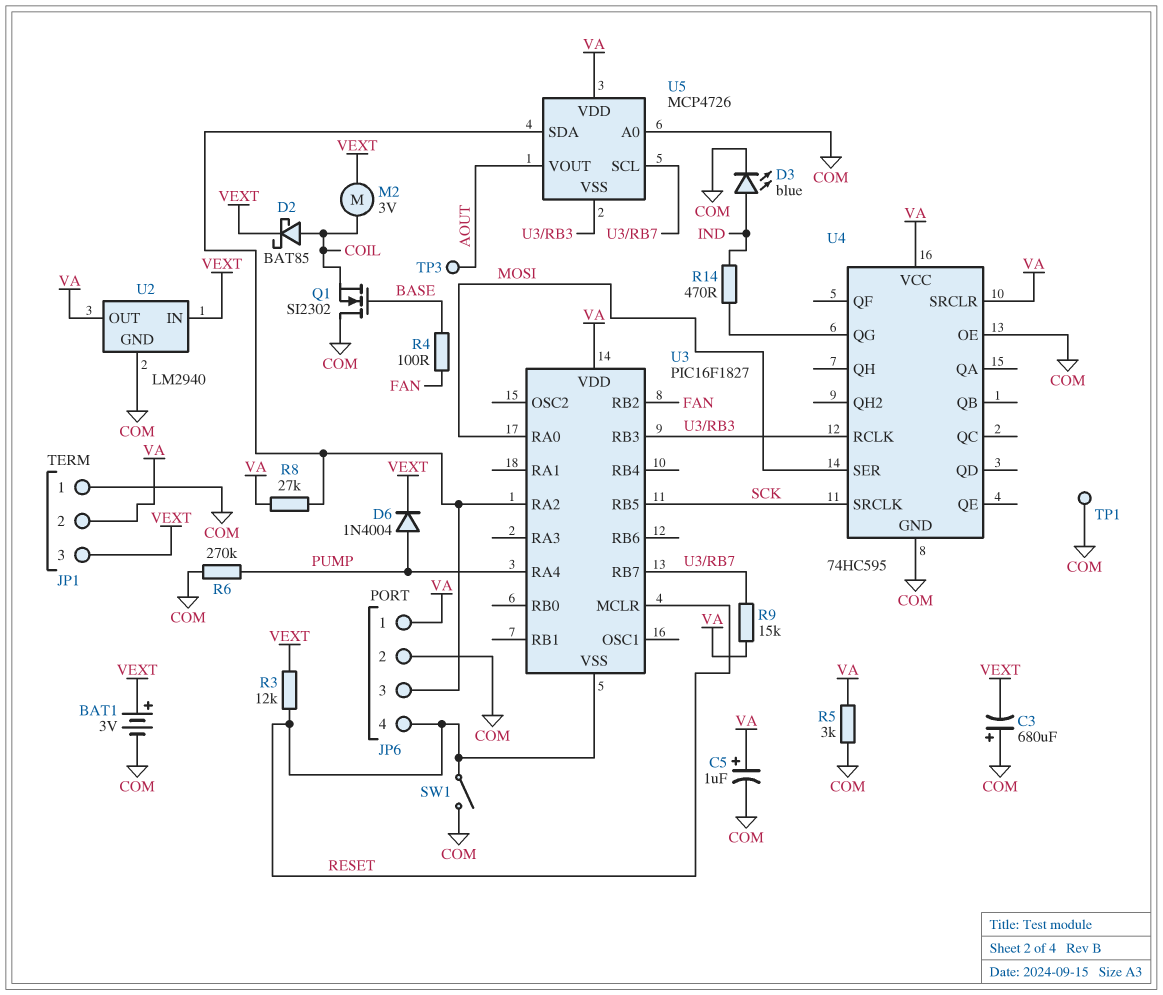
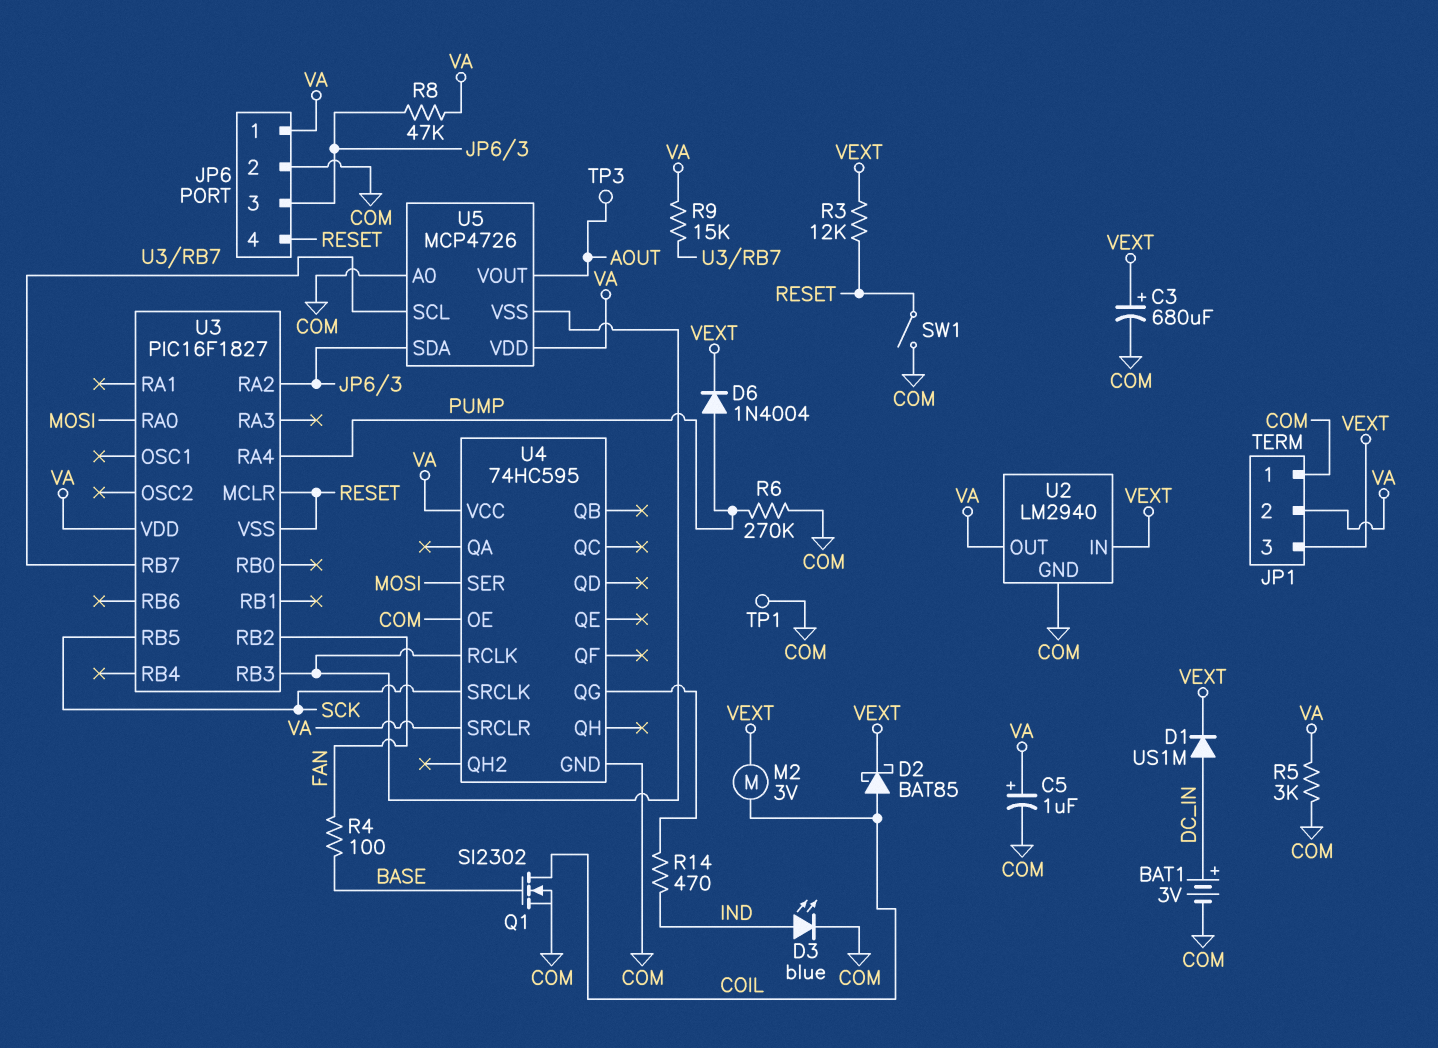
BAT1: 3V (plus VEXT, minus COM) -> 3V (plus DC_IN, minus COM)
C3: 680uF (plus COM, minus VEXT) -> 680uF (plus VEXT, minus COM)
D1: none -> diode US1M (A DC_IN, K VEXT)
Q1: NMOS SI2302 (G BASE, D COM, S COIL) -> NMOS SI2302 (G BASE, D COIL, S COM)
R8: 27k (JP6/3, VA) -> 47k (JP6/3, VA)

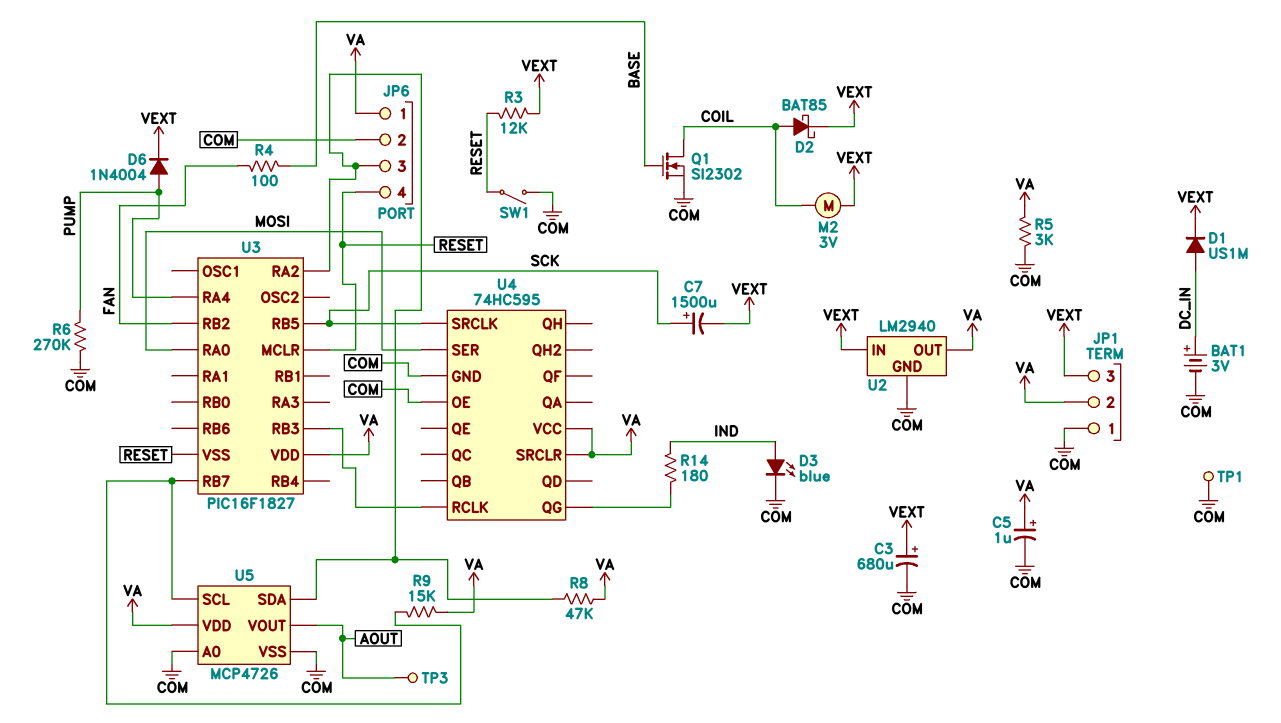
C7: none -> 1500uF (plus SCK, minus VEXT)
R14: 470 (IND, U4/QG) -> 180 (IND, U4/QG)
U5 pin VSS: U3/RB3 -> COM

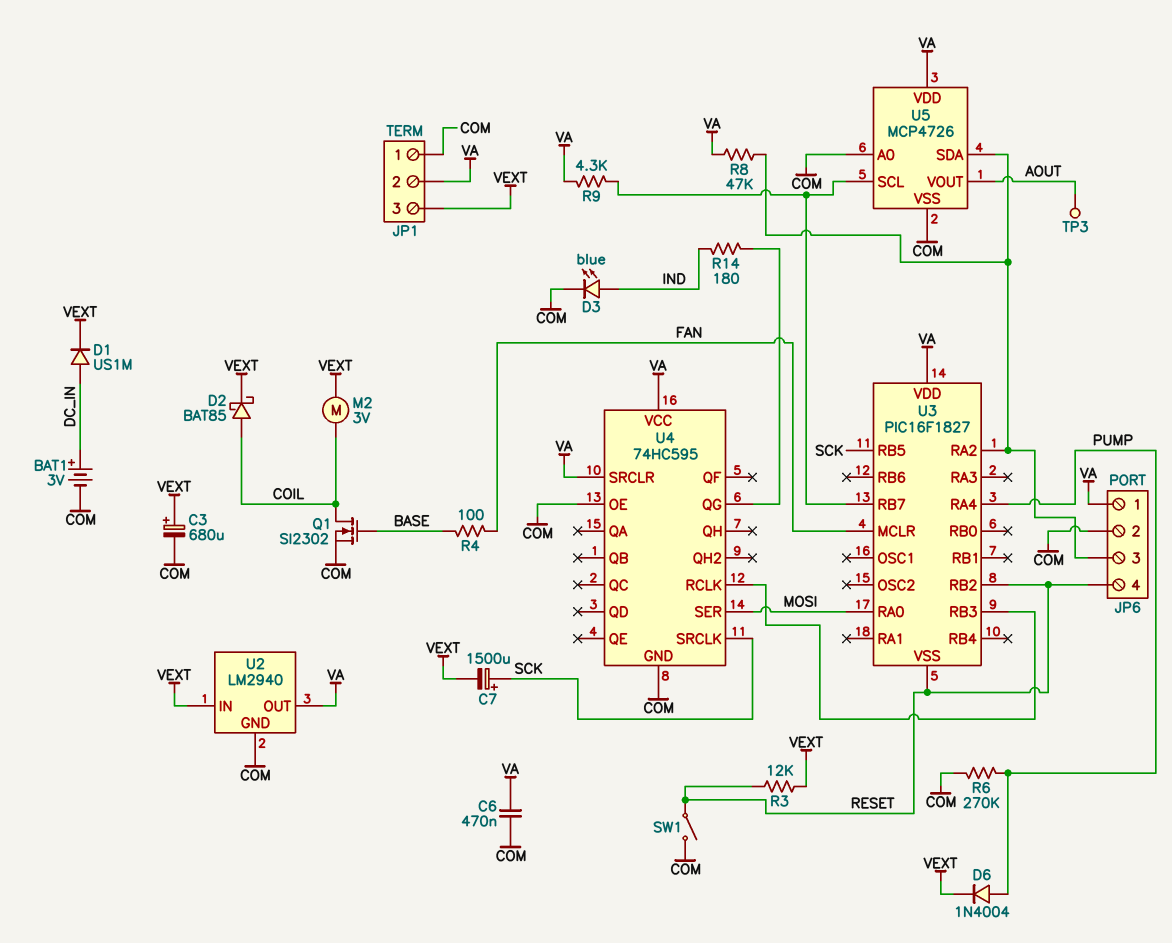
C5: 1uF (plus VA, minus COM) -> none
C6: none -> 470nF (COM, VA)
R5: 3k (COM, VA) -> none
R9: 15k (U3/RB7, VA) -> 4.3k (U3/RB7, VA)
TP1: test point (COM) -> none
U3 pin MCLR: RESET -> FAN
U3 pin RB2: FAN -> RESET

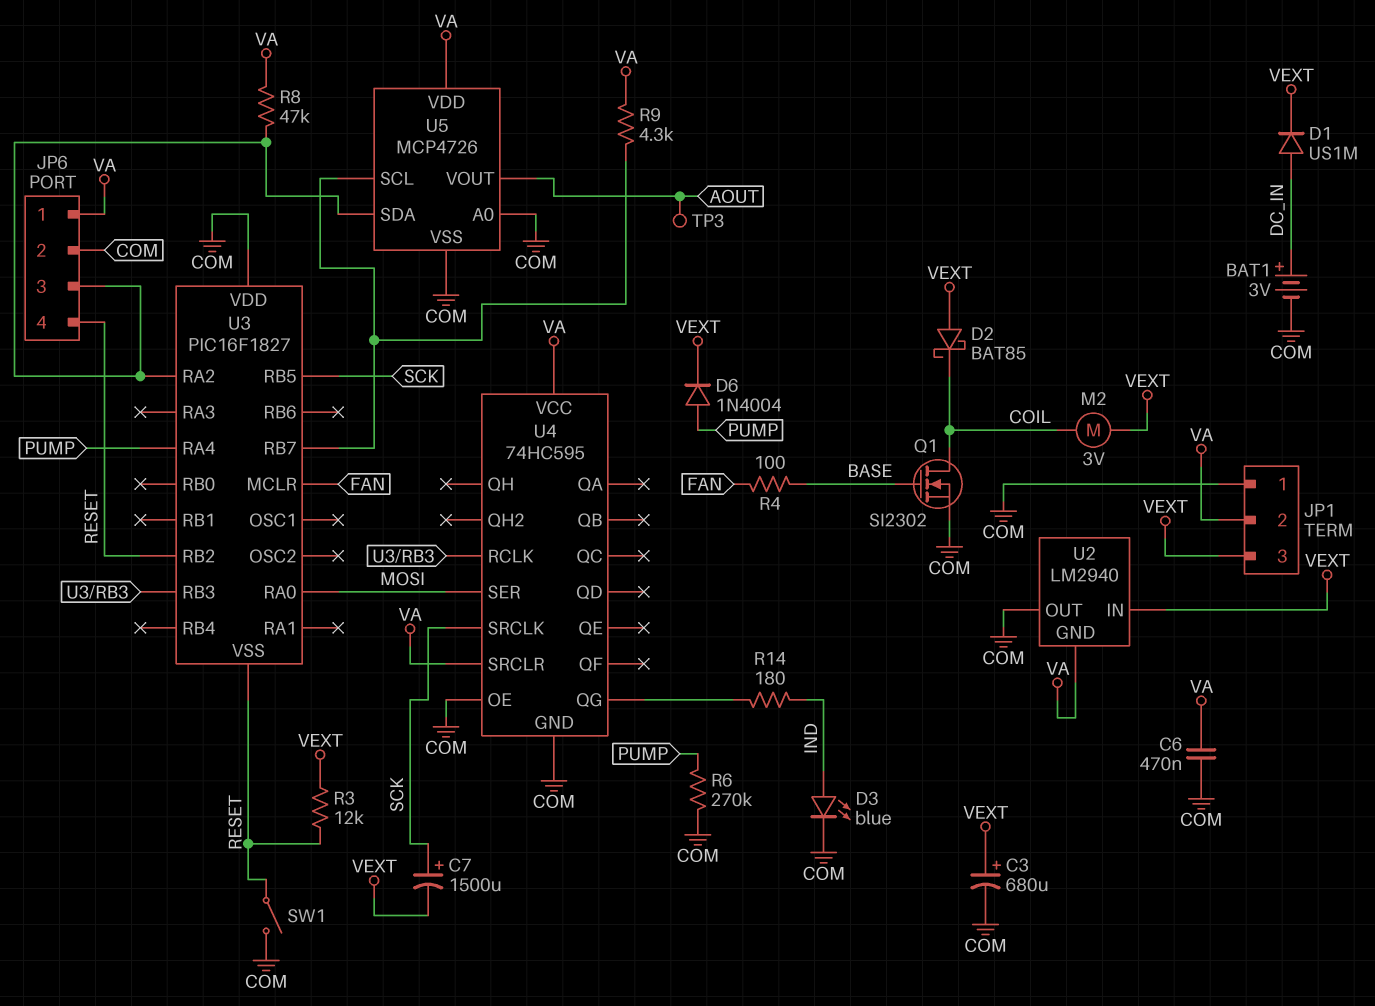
D2: schottky BAT85 (A COIL, K VEXT) -> schottky BAT85 (A VEXT, K COIL)
U2 pin GND: COM -> VA
U2 pin OUT: VA -> COM
U3 pin VDD: VA -> COM

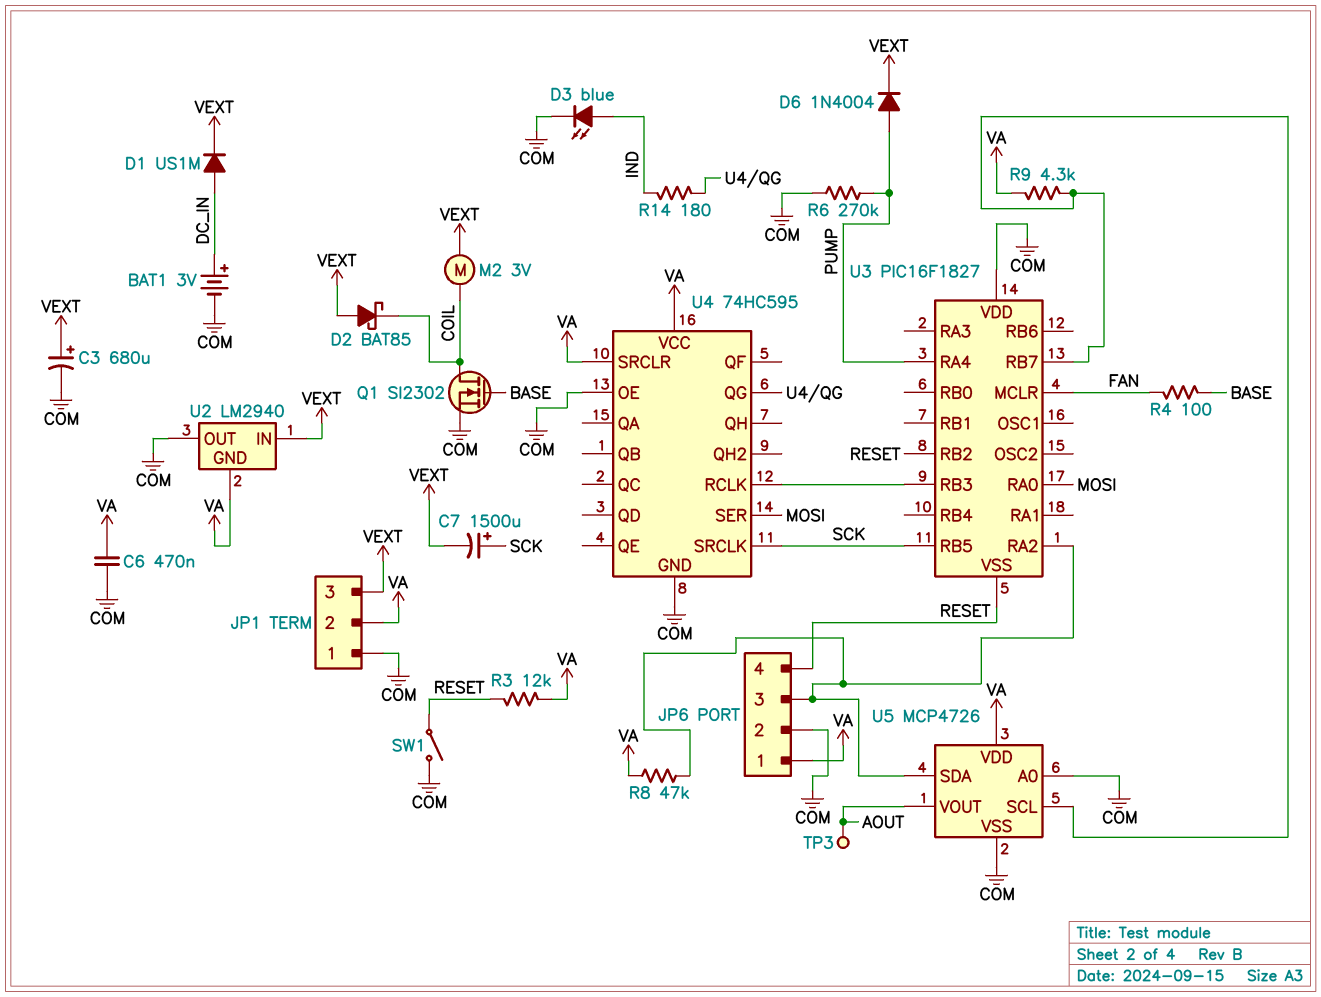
R3: 12k (RESET, VEXT) -> 12k (RESET, VA)

